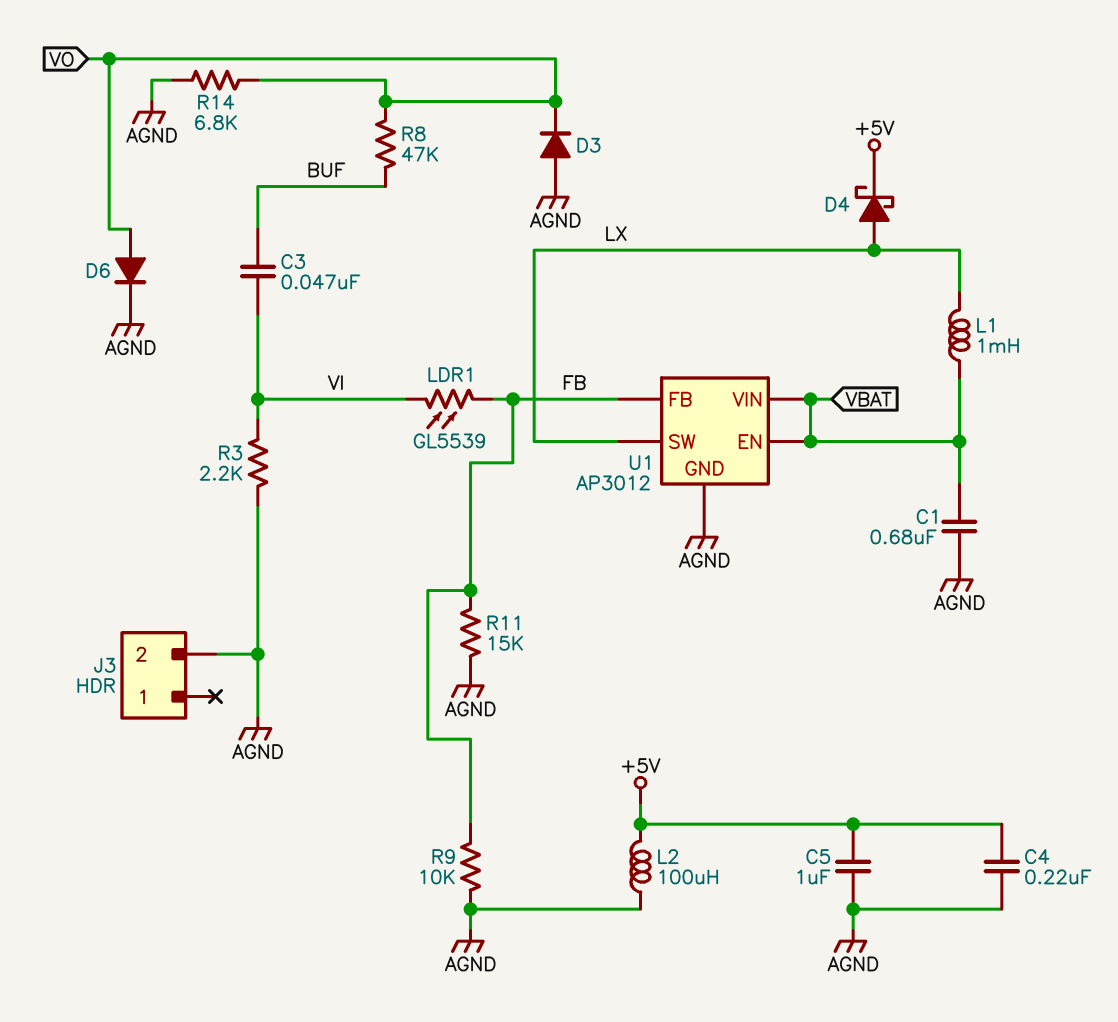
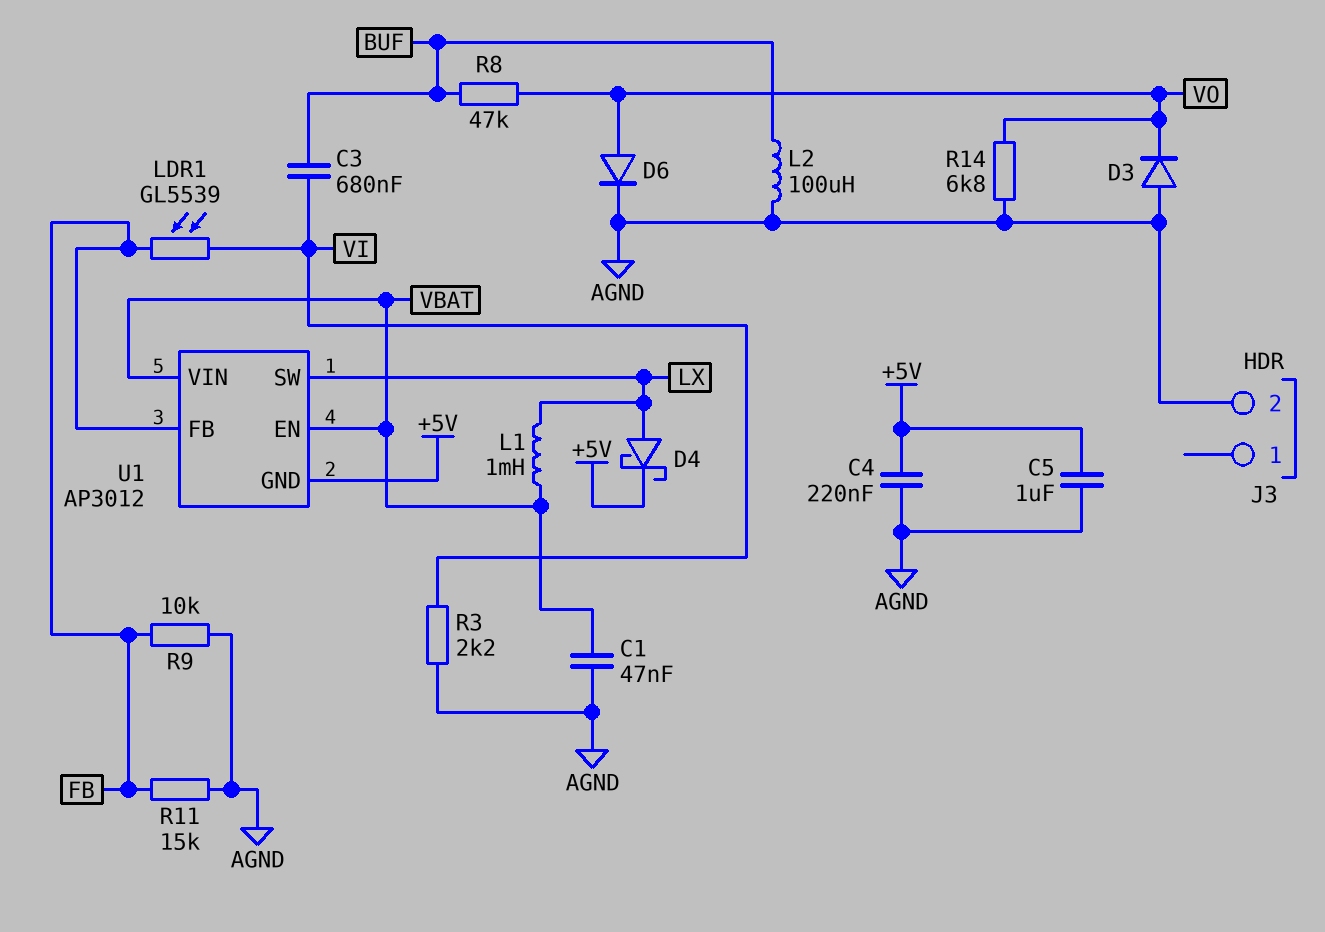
C1: 680nF (AGND, VBAT) -> 47nF (AGND, VBAT)
C3: 47nF (BUF, VI) -> 680nF (BUF, VI)
L2: 100uH (+5V, AGND) -> 100uH (AGND, BUF)
U1 pin GND: AGND -> +5V

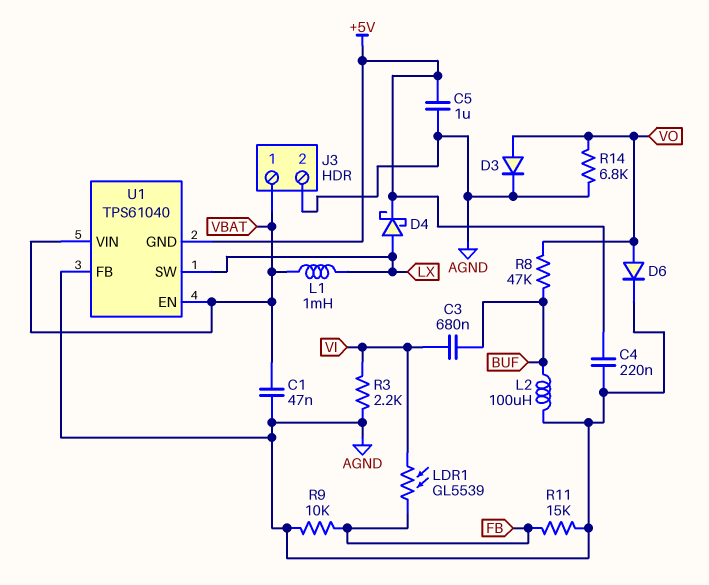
D3: diode (A AGND, K VO) -> diode (A VO, K AGND)
J3 pin 1: none -> VBAT
U1: AP3012 -> TPS61040
U1 pin FB: FB -> AGND

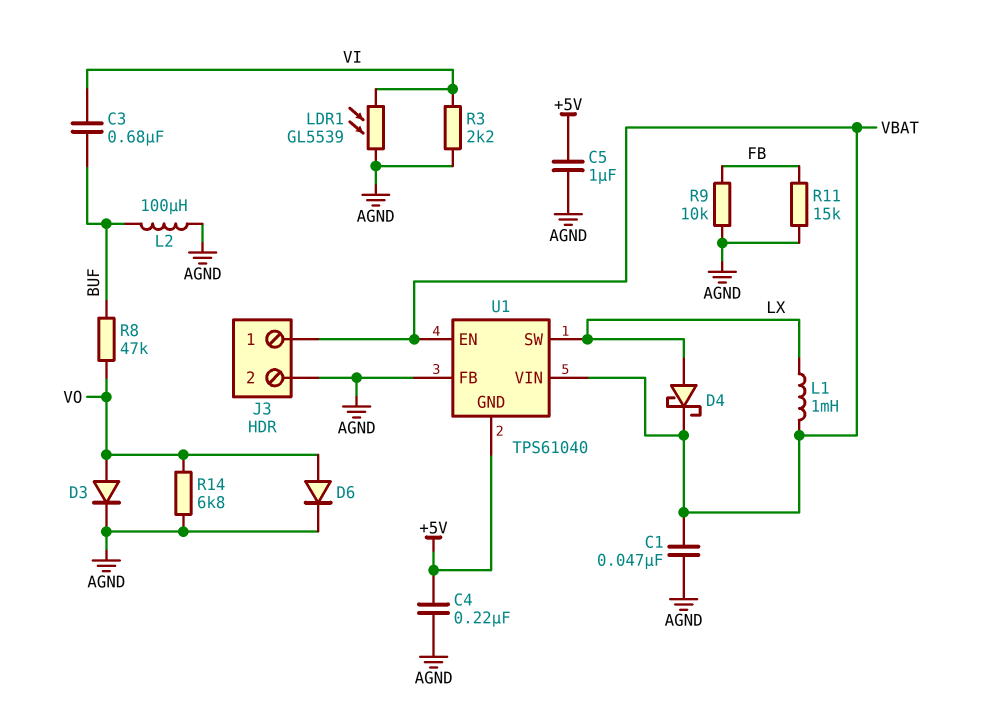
D4: schottky (A LX, K +5V) -> schottky (A LX, K VBAT)
LDR1: GL5539 (FB, VI) -> GL5539 (AGND, VI)

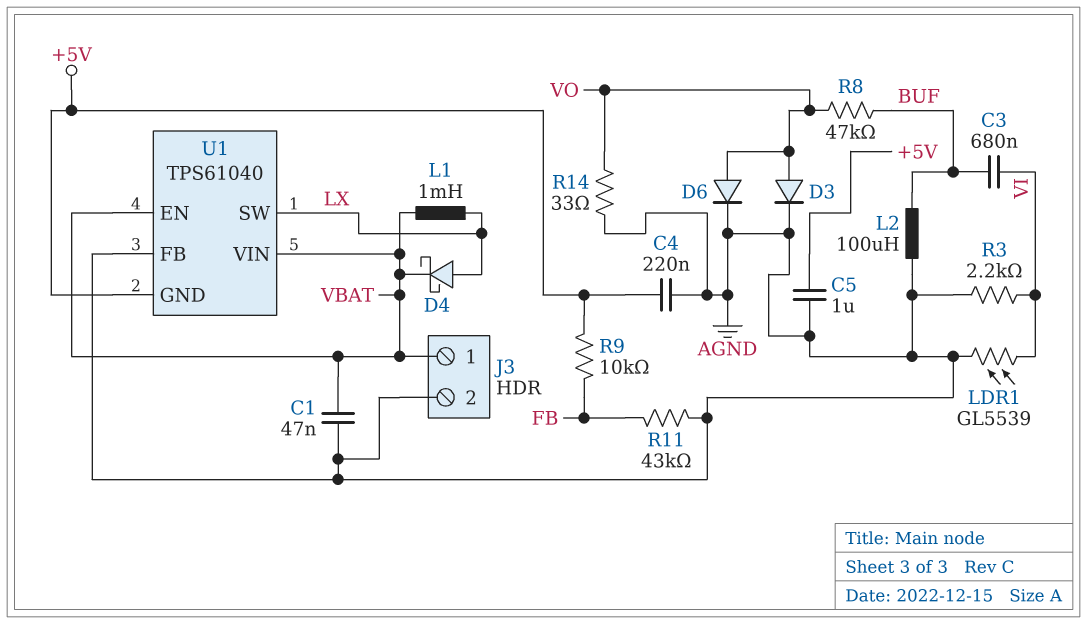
R9: 10k (AGND, FB) -> 10k (+5V, FB)
R11: 15k (AGND, FB) -> 43k (AGND, FB)
R14: 6.8k (AGND, VO) -> 33 (AGND, VO)

